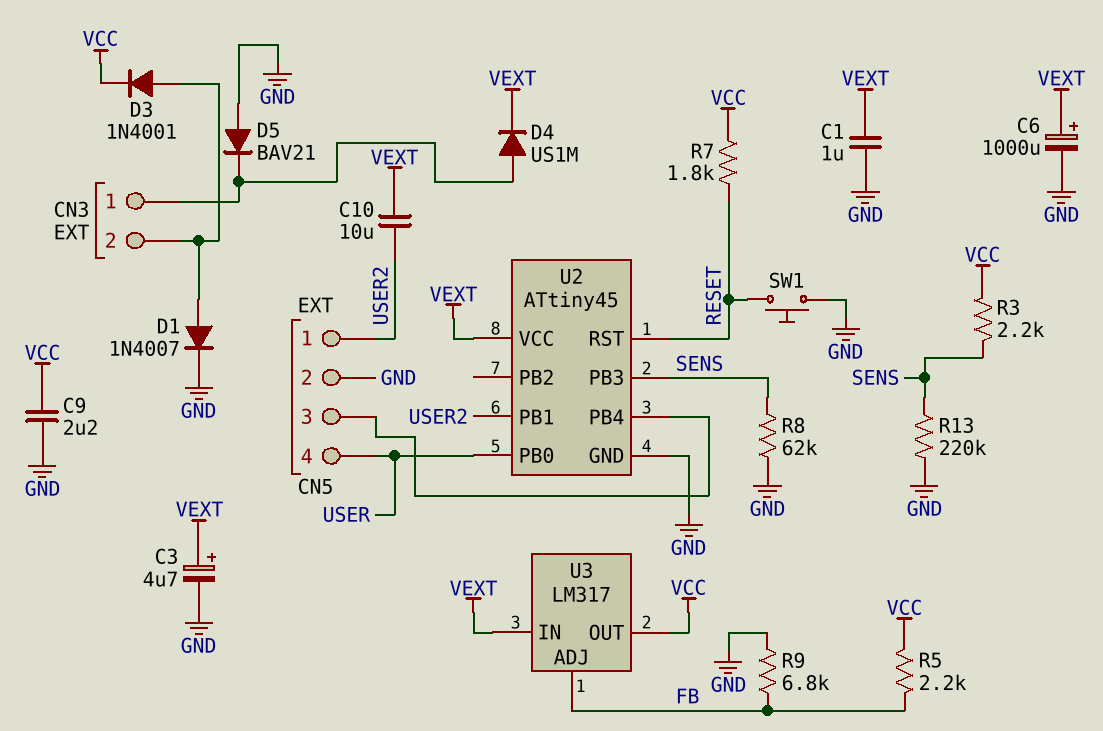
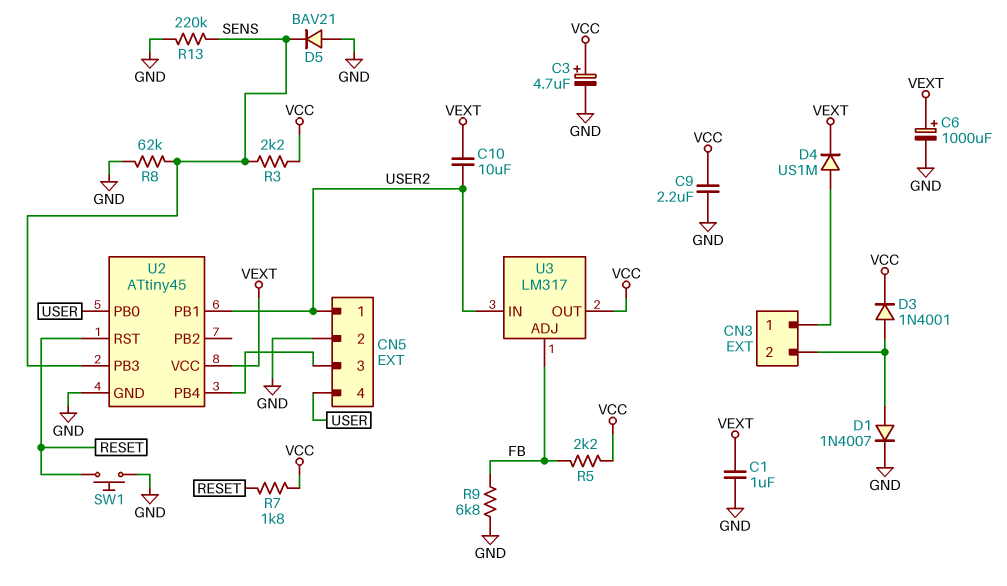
C3: 4.7uF (plus VEXT, minus GND) -> 4.7uF (plus VCC, minus GND)
D5: diode BAV21 (A GND, K CN3/1) -> diode BAV21 (A GND, K SENS)
U3 pin IN: VEXT -> USER2

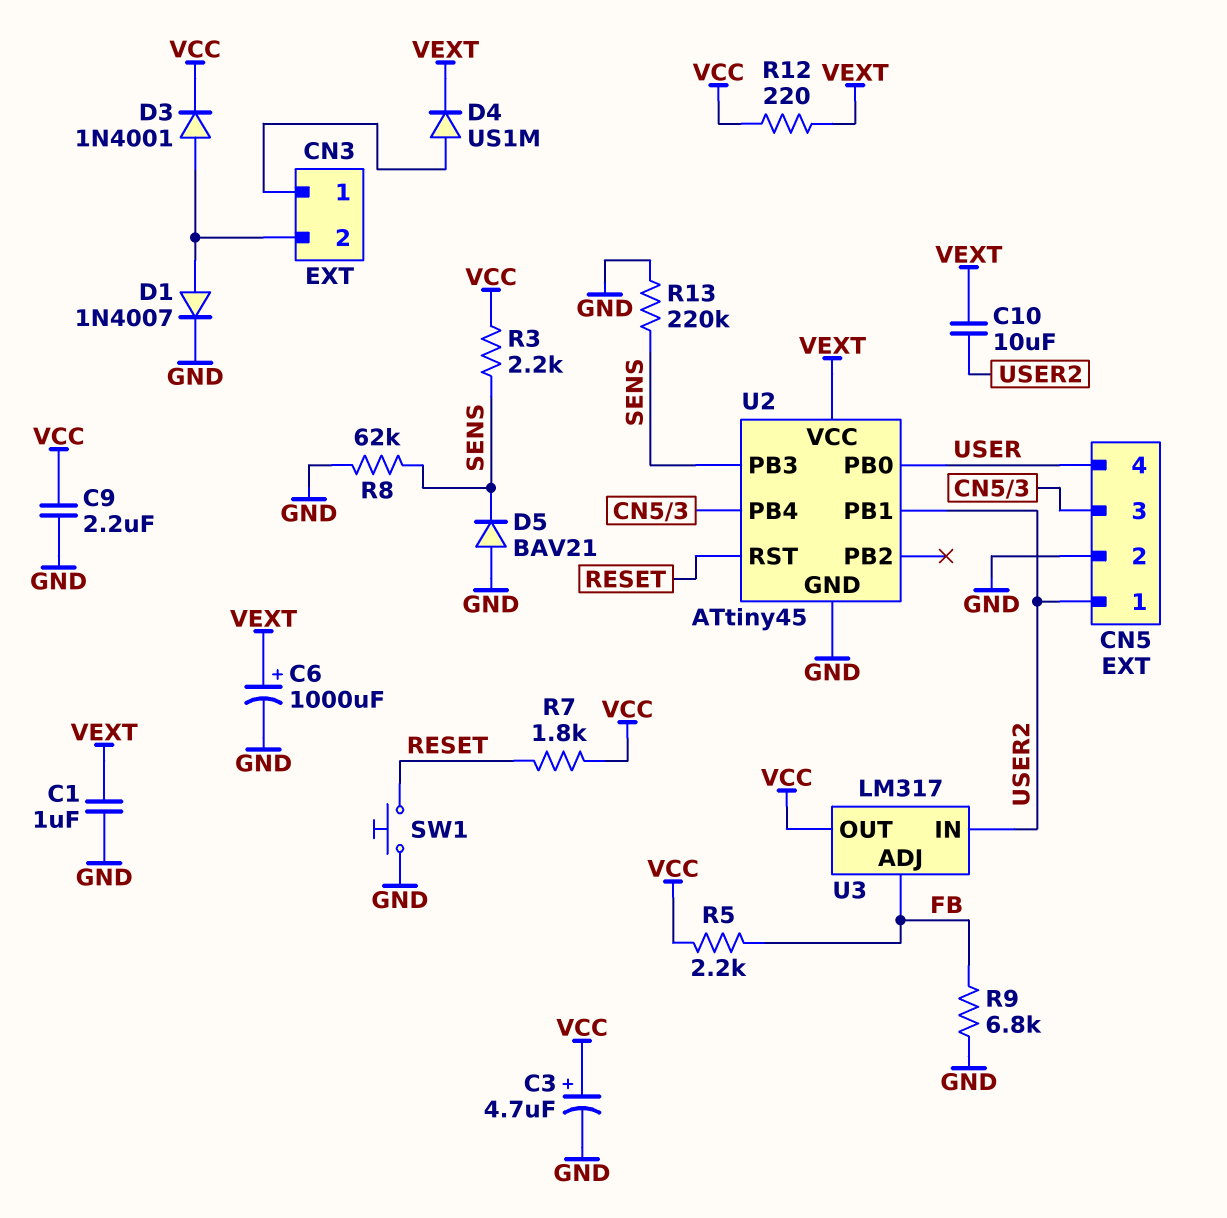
R12: none -> 220 (VCC, VEXT)

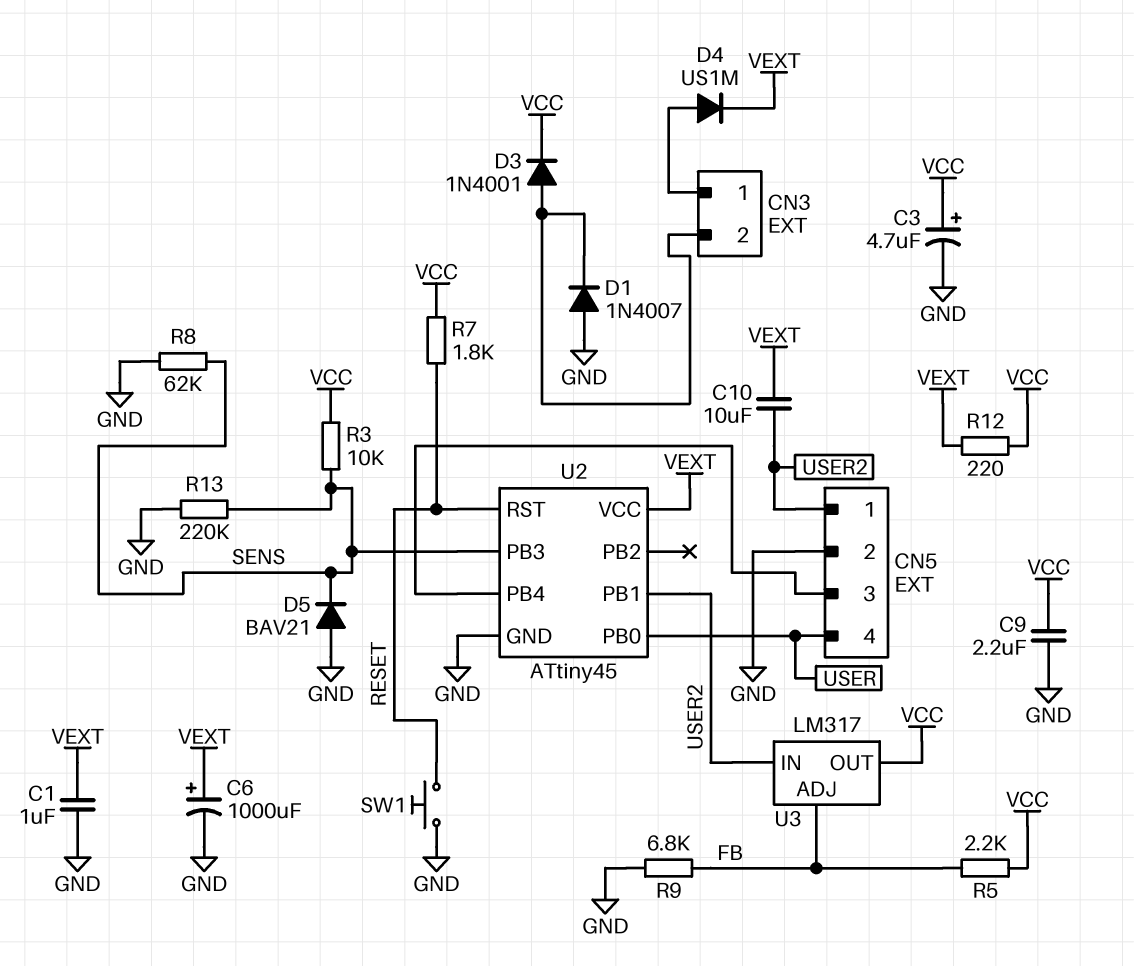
D1: diode 1N4007 (A CN3/2, K GND) -> diode 1N4007 (A GND, K CN3/2)
R3: 2.2k (SENS, VCC) -> 10k (SENS, VCC)

